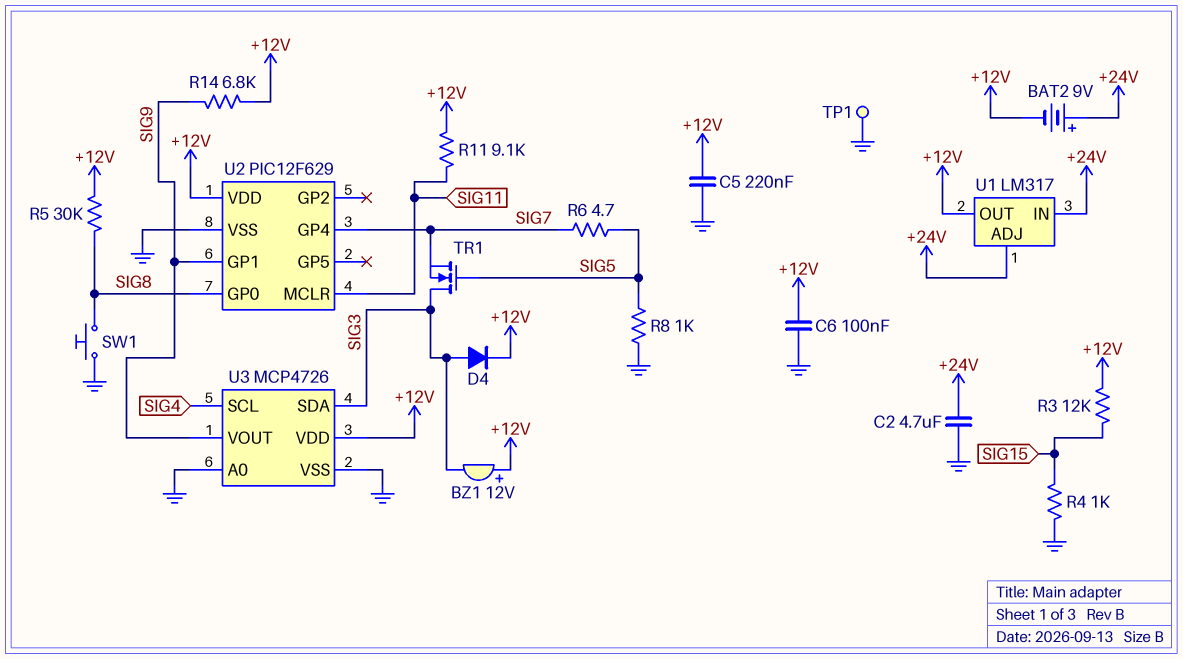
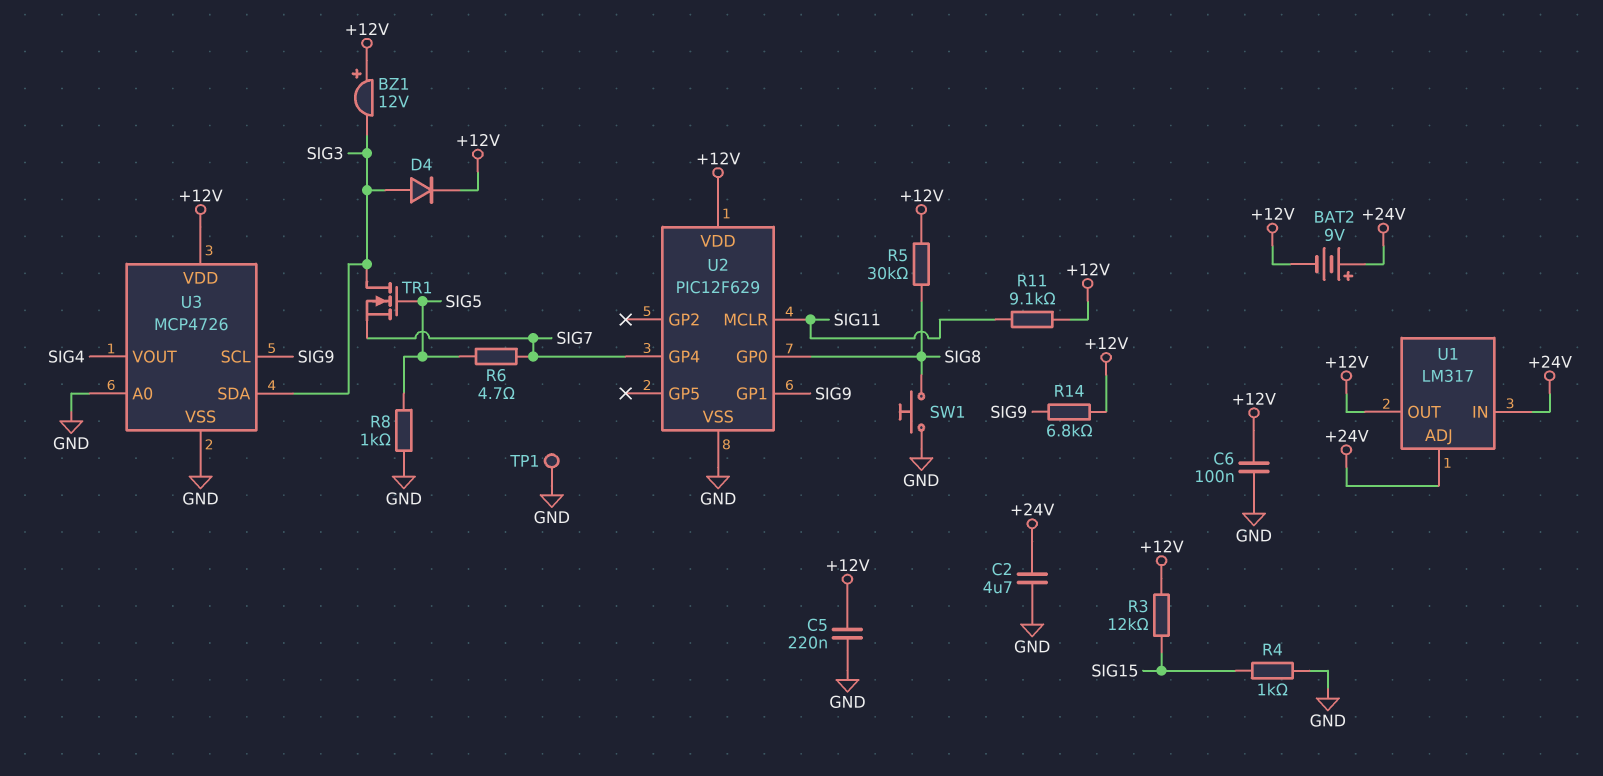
U3 pin SCL: SIG4 -> SIG9
U3 pin VOUT: SIG9 -> SIG4

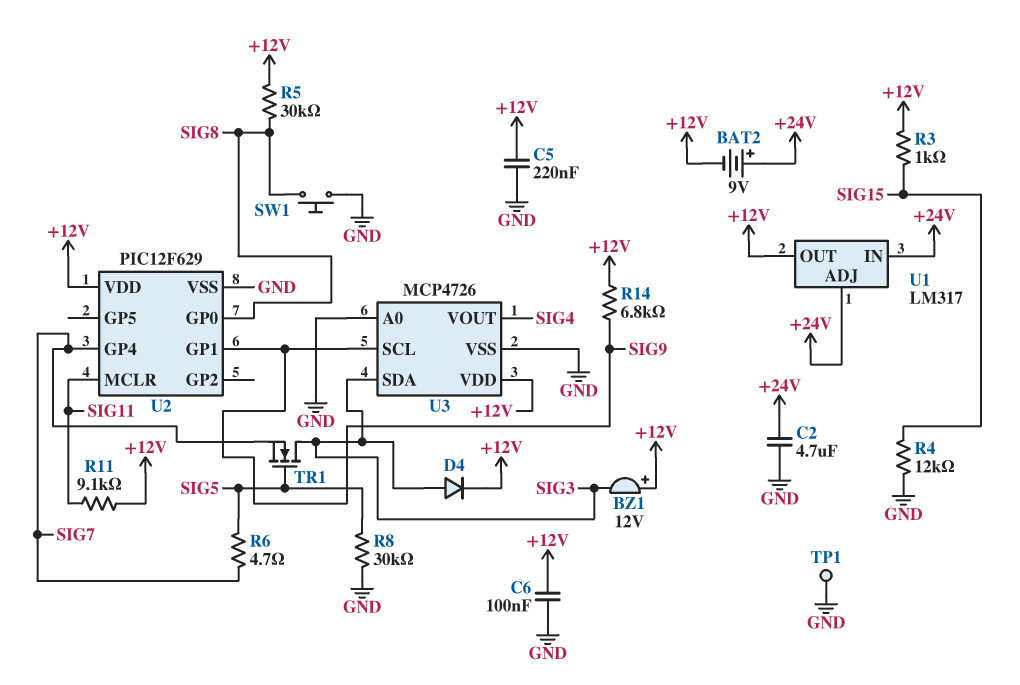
R3: 12k (+12V, SIG15) -> 1k (+12V, SIG15)
R4: 1k (GND, SIG15) -> 12k (GND, SIG15)
R8: 1k (GND, SIG5) -> 30k (GND, SIG5)

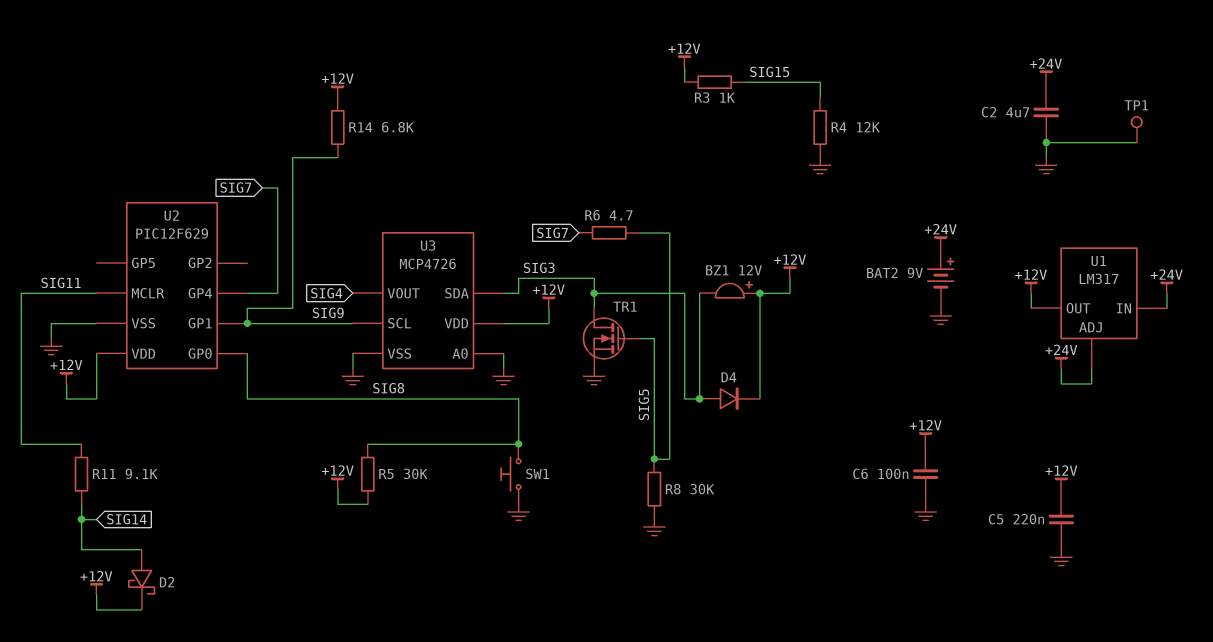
BAT2: 9V (plus +24V, minus +12V) -> 9V (plus +24V, minus GND)
D2: none -> schottky (A SIG14, K +12V)
R11: 9.1k (+12V, SIG11) -> 9.1k (SIG11, SIG14)
TR1: NMOS (G SIG5, D SIG3, S SIG7) -> NMOS (G SIG5, D SIG3, S GND)

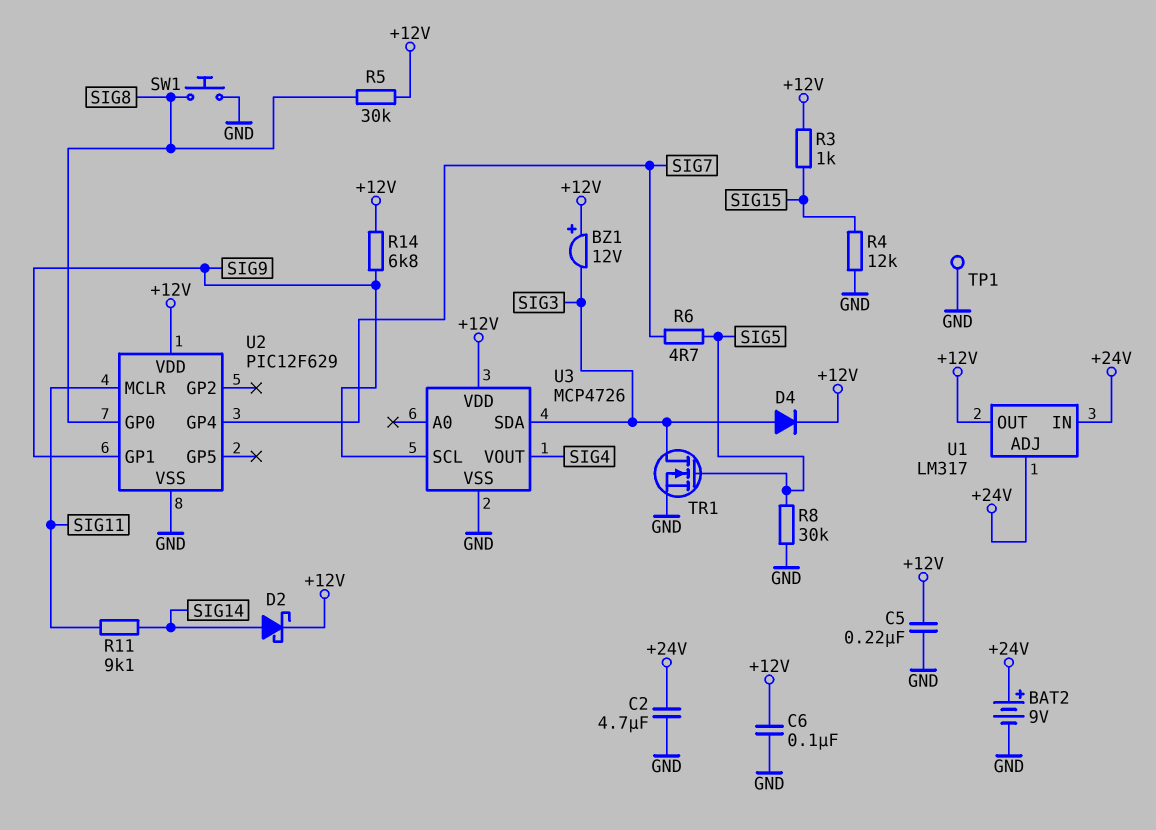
U3 pin A0: GND -> none

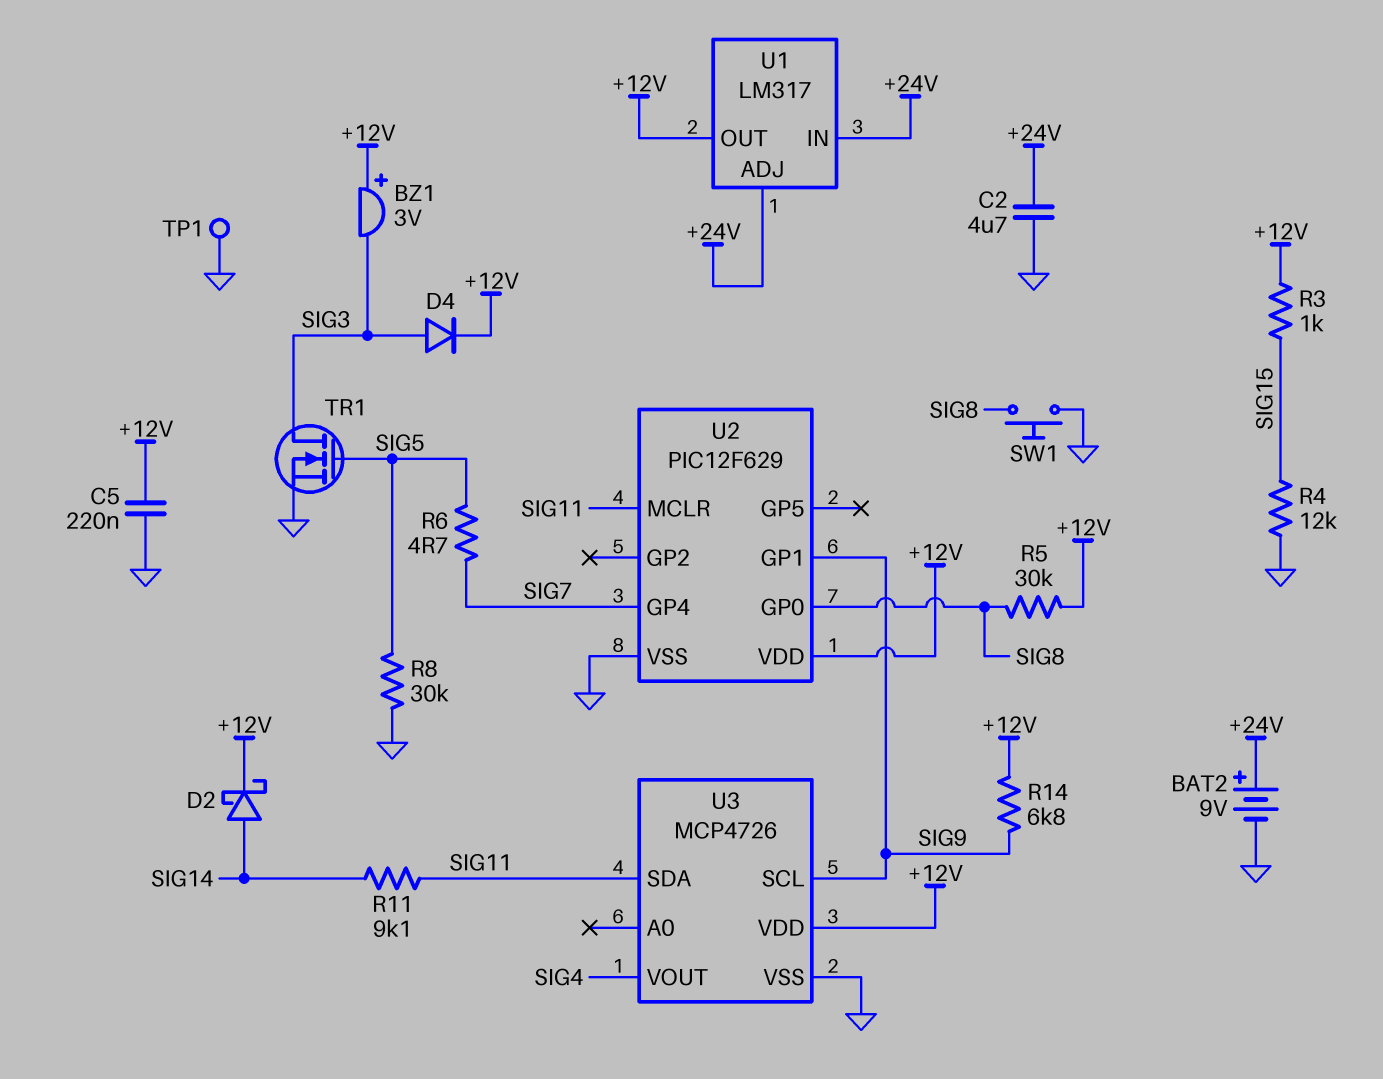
BZ1: buzzer 12V (plus +12V, minus SIG3) -> buzzer 3V (plus +12V, minus SIG3)
C6: 100nF (+12V, GND) -> none
U3 pin SDA: SIG3 -> SIG11

